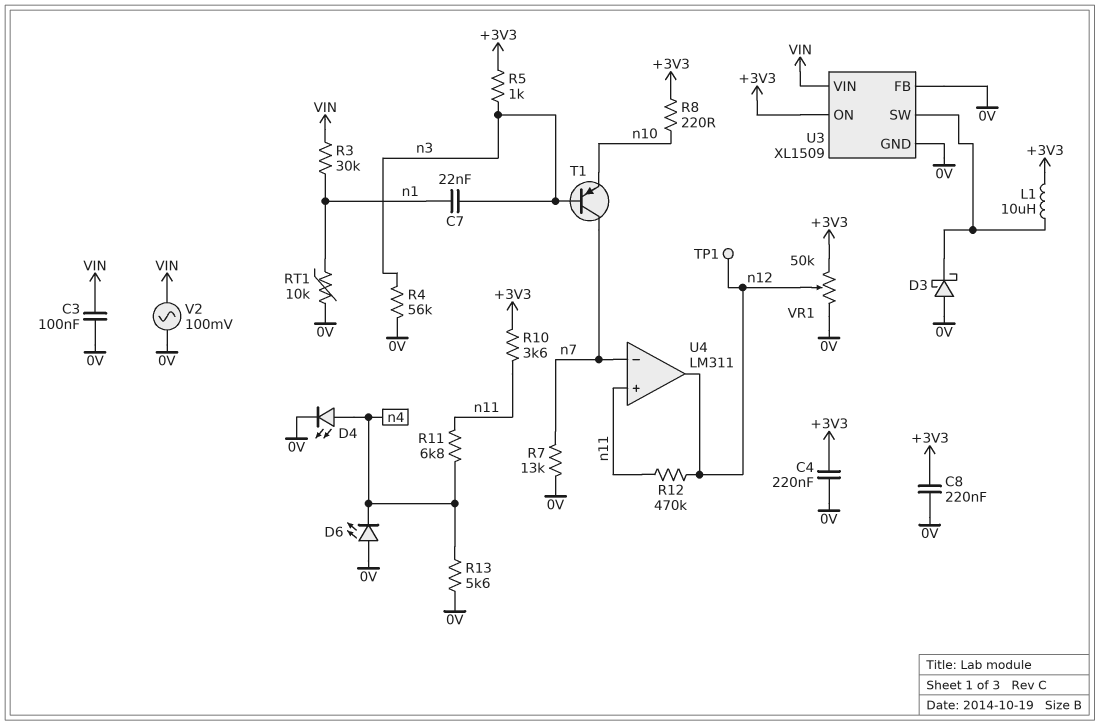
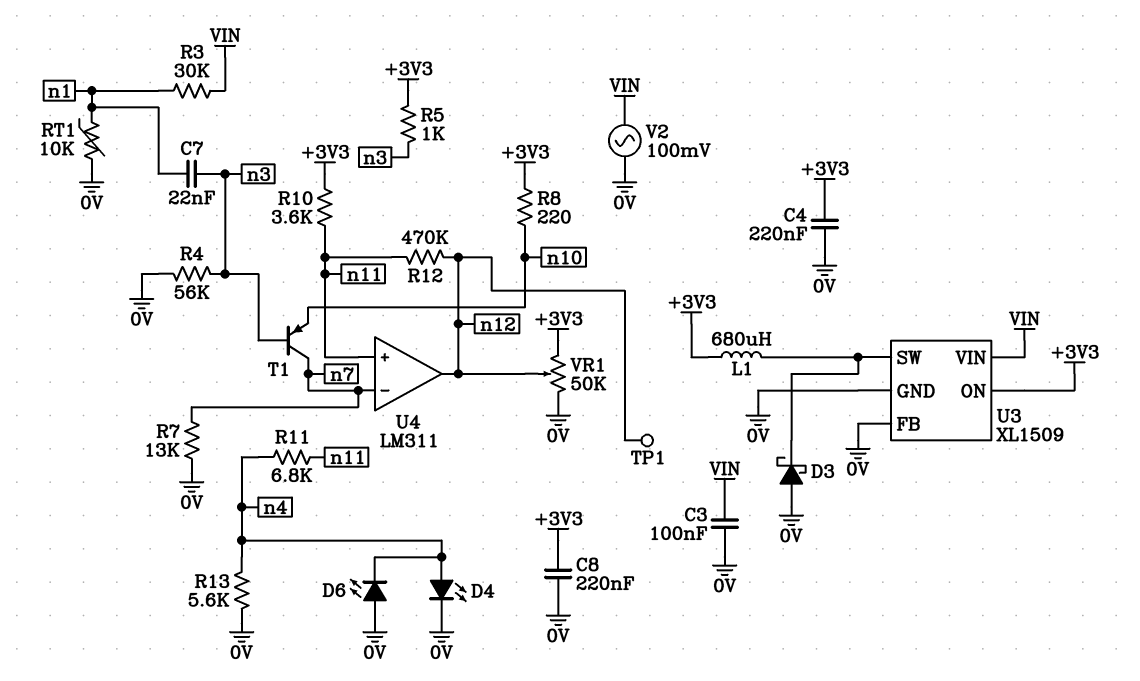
L1: 10uH (+3V3, U3/SW) -> 680uH (+3V3, U3/SW)

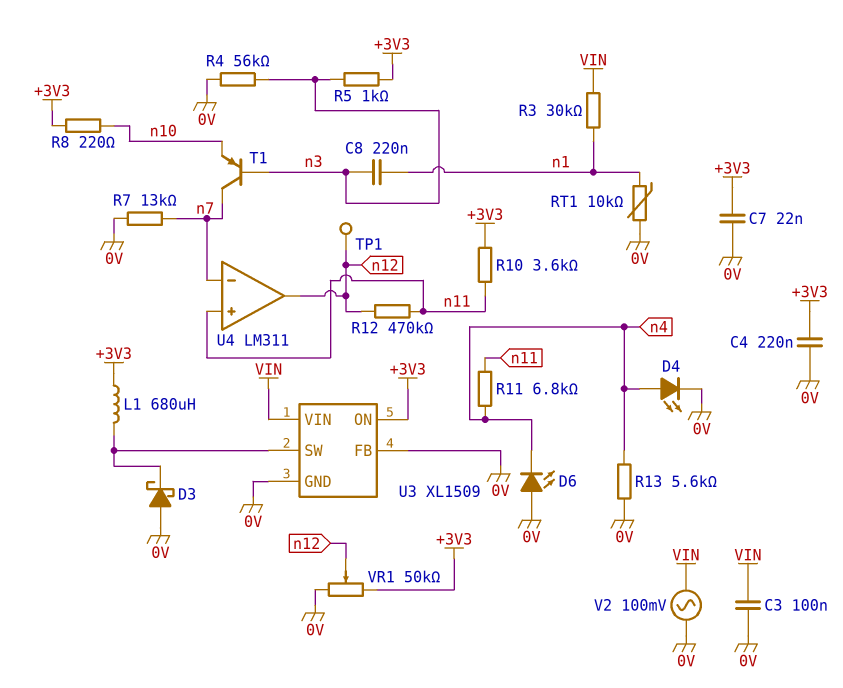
C7: 22nF (n1, n3) -> 22nF (+3V3, 0V)
C8: 220nF (+3V3, 0V) -> 220nF (n1, n3)

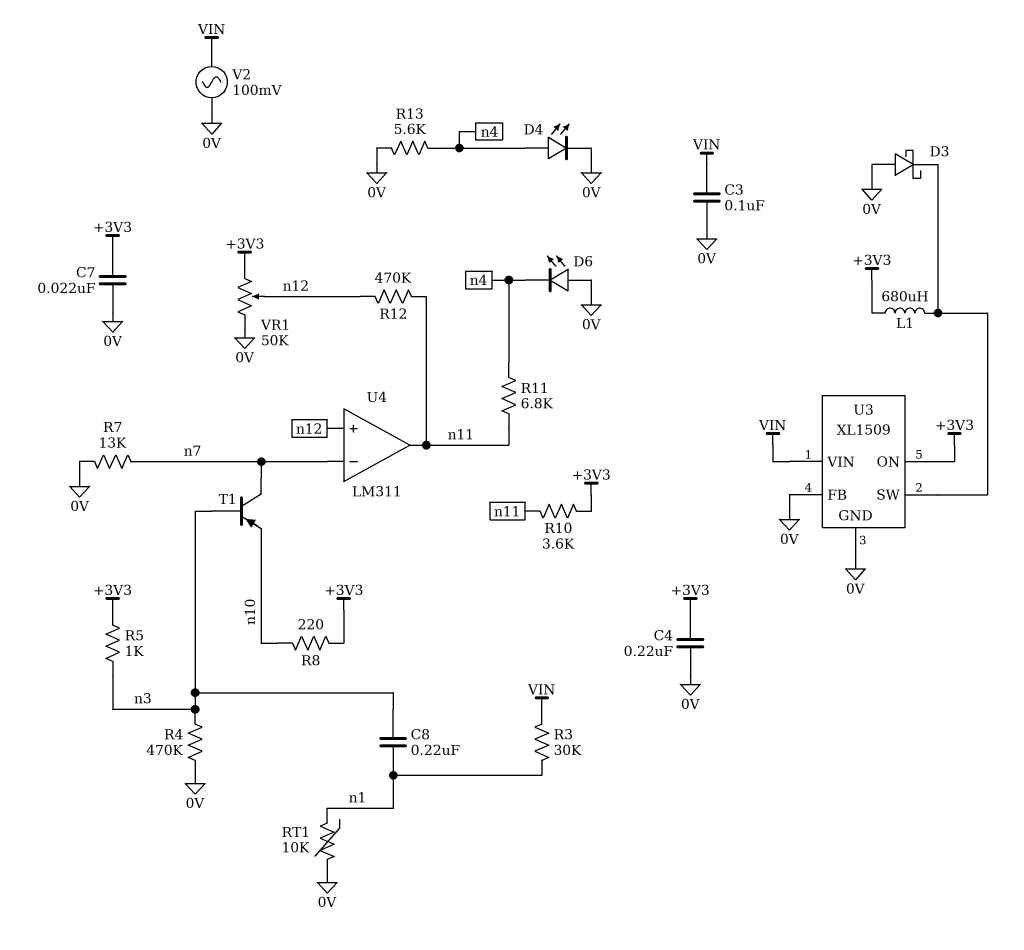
R4: 56k (0V, n3) -> 470k (0V, n3)
TP1: test point (n12) -> none
U4 pin in+: n11 -> n12
U4 pin out: n12 -> n11

